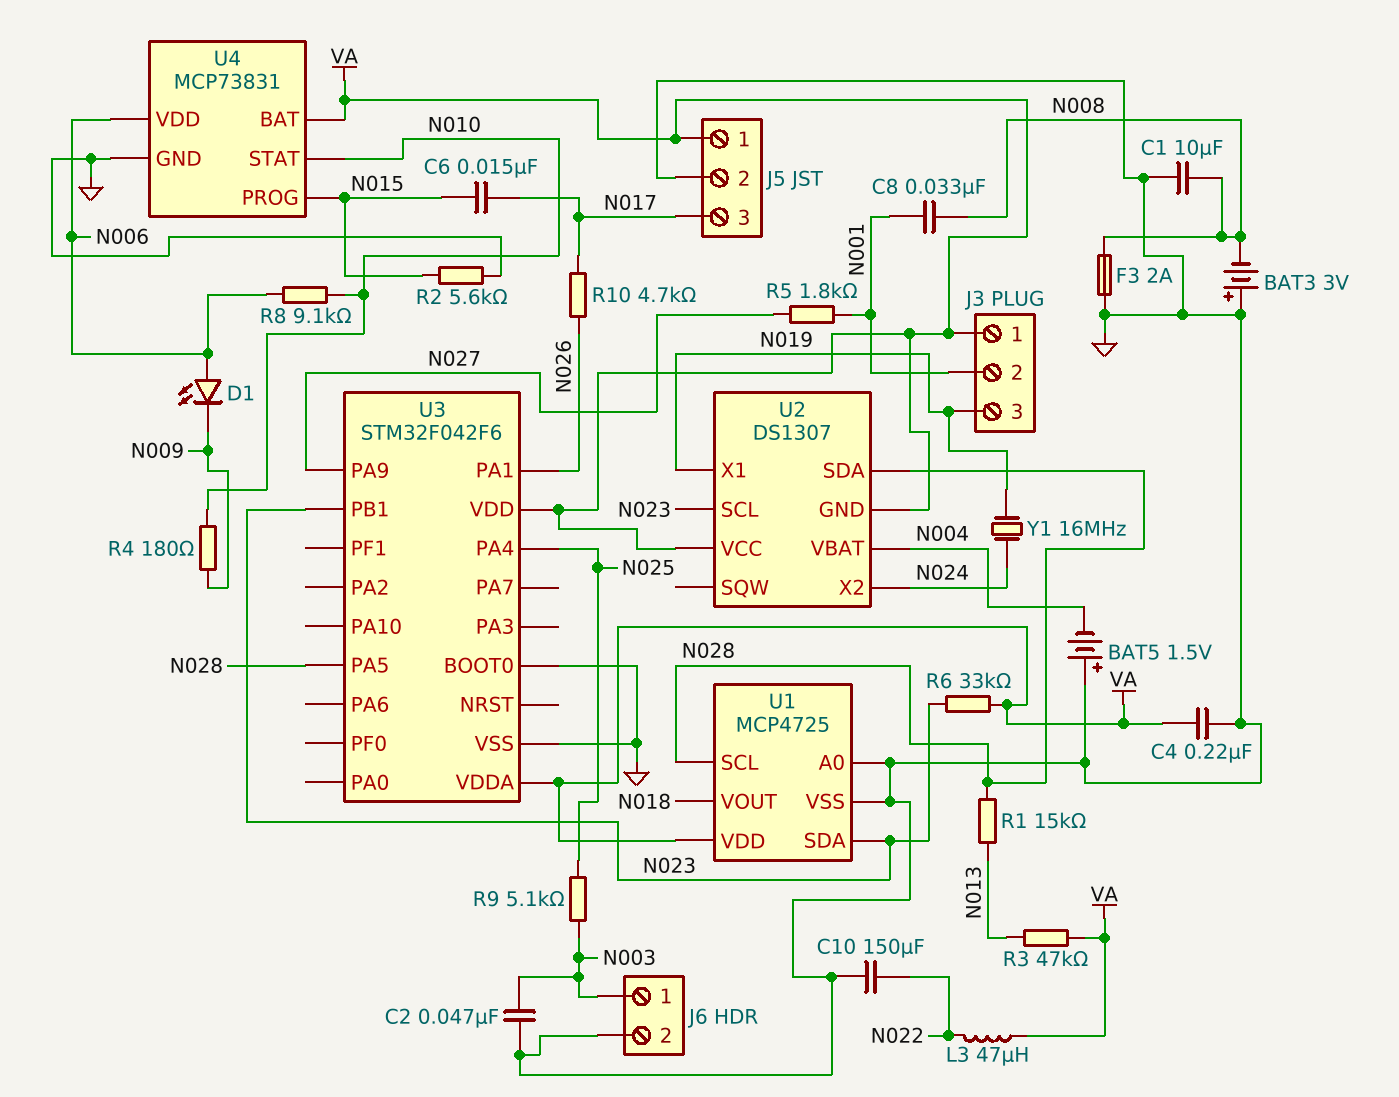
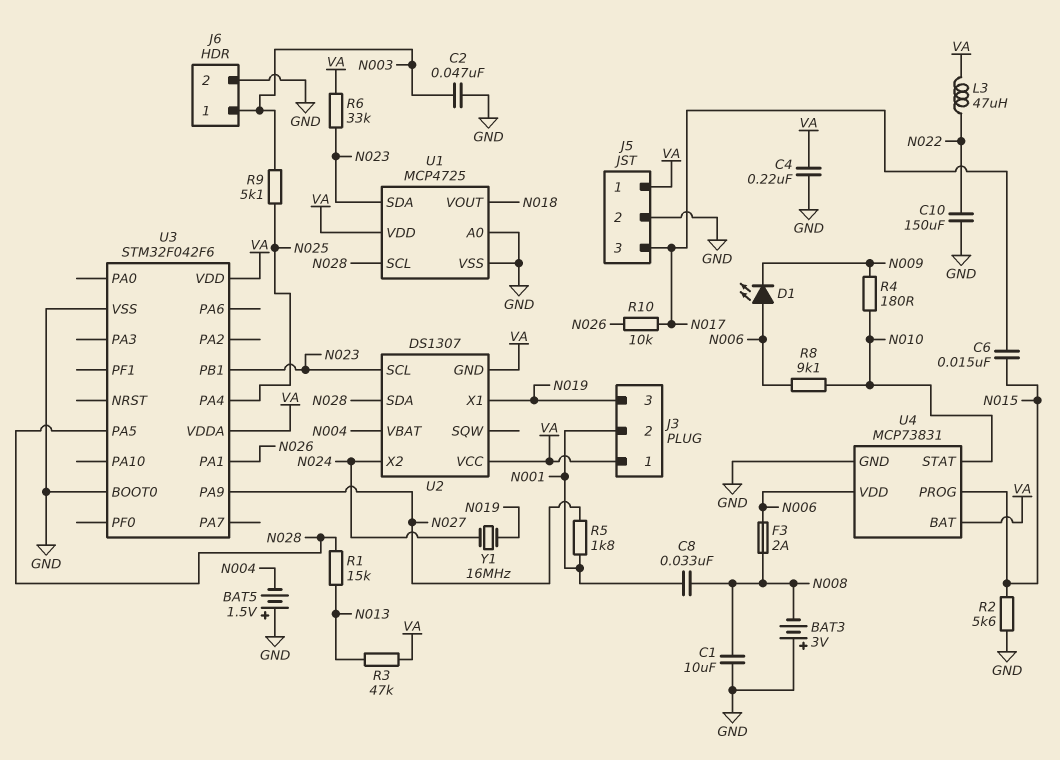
F3: 2A (GND, N008) -> 2A (N006, N008)
R10: 4.7k (N017, N026) -> 10k (N017, N026)

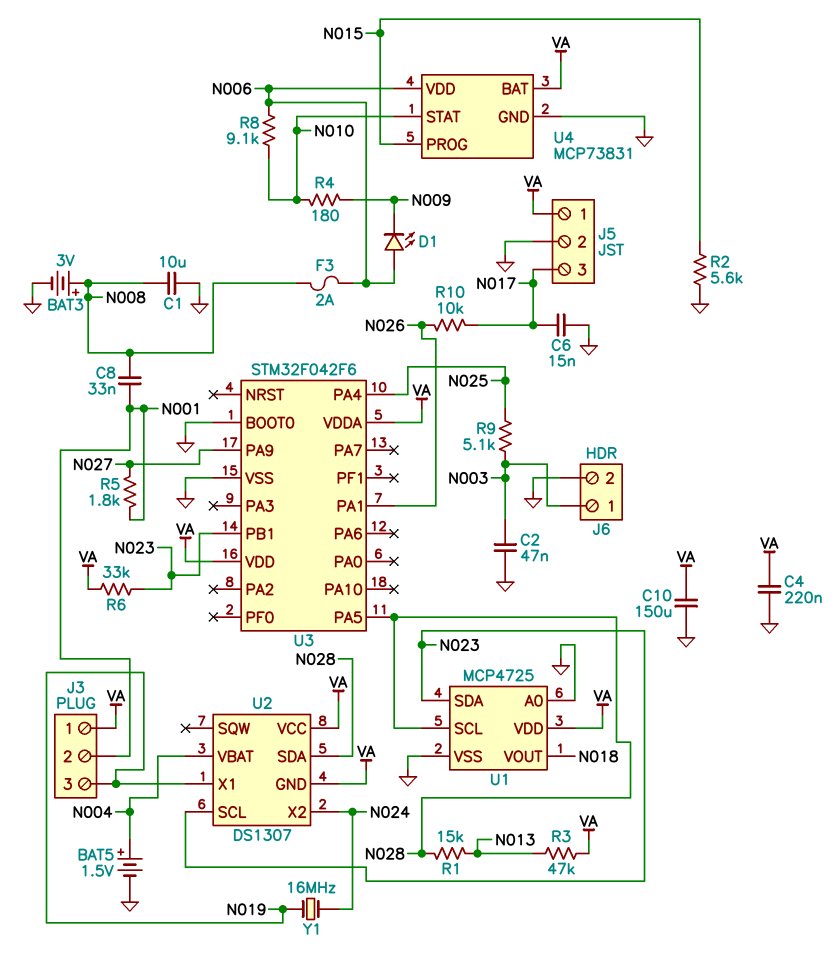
BAT3: 3V (plus GND, minus N008) -> 3V (plus N008, minus GND)
BAT5: 1.5V (plus GND, minus N004) -> 1.5V (plus N004, minus GND)
C6: 15nF (N015, N017) -> 15nF (GND, N017)
C10: 150uF (GND, N022) -> 150uF (GND, VA)
L3: 47uH (N022, VA) -> none

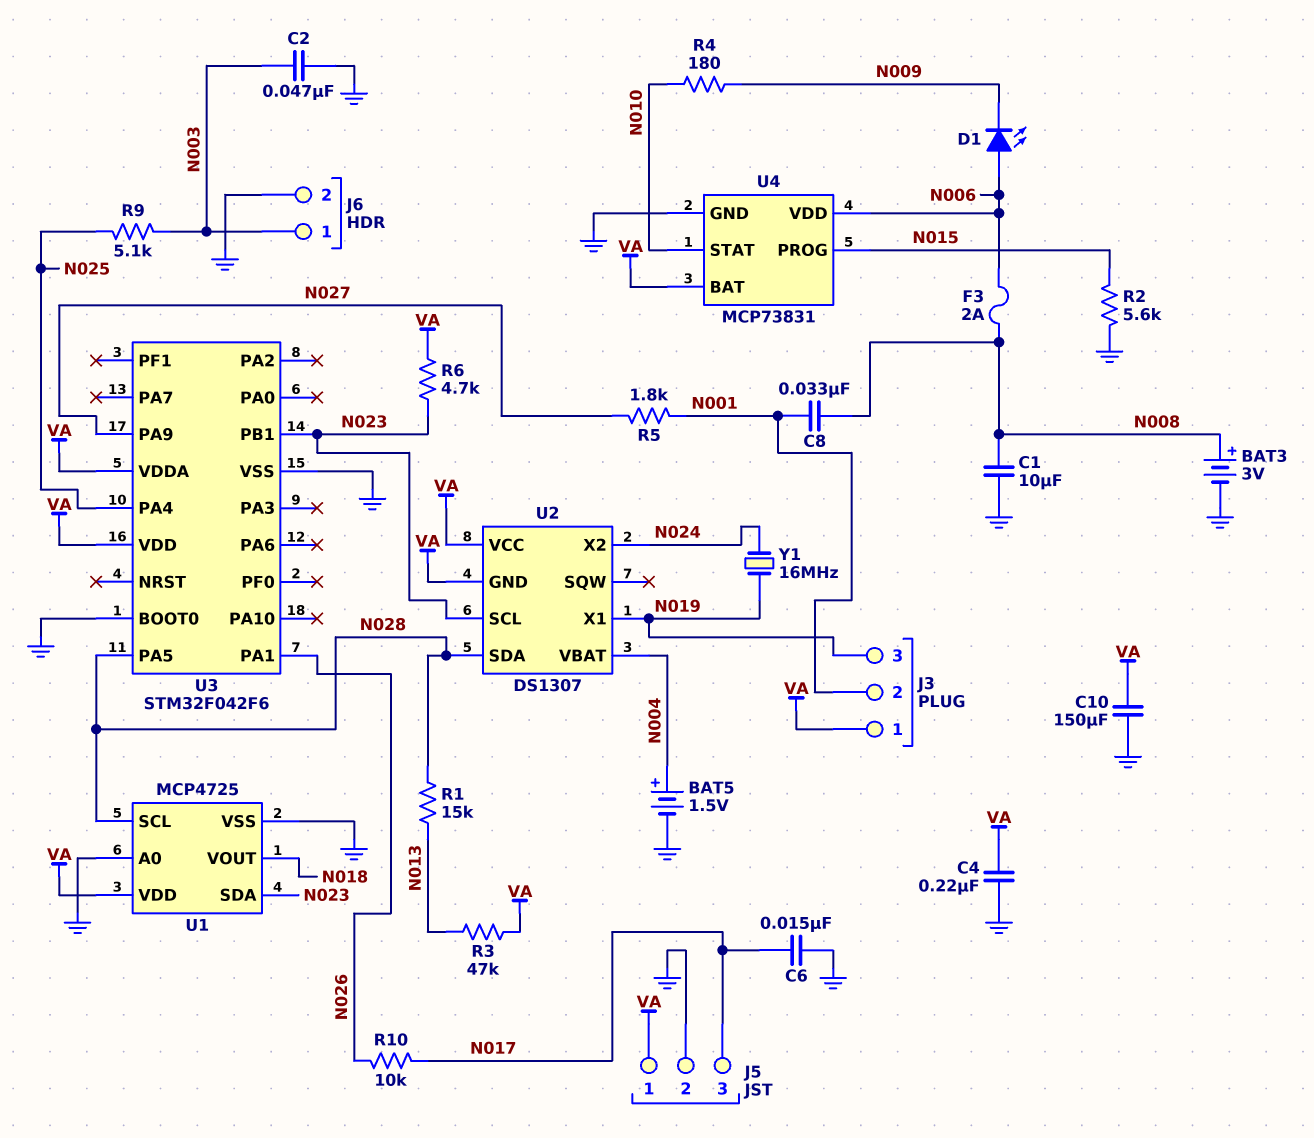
R6: 33k (N023, VA) -> 4.7k (N023, VA)
R8: 9.1k (N006, N010) -> none

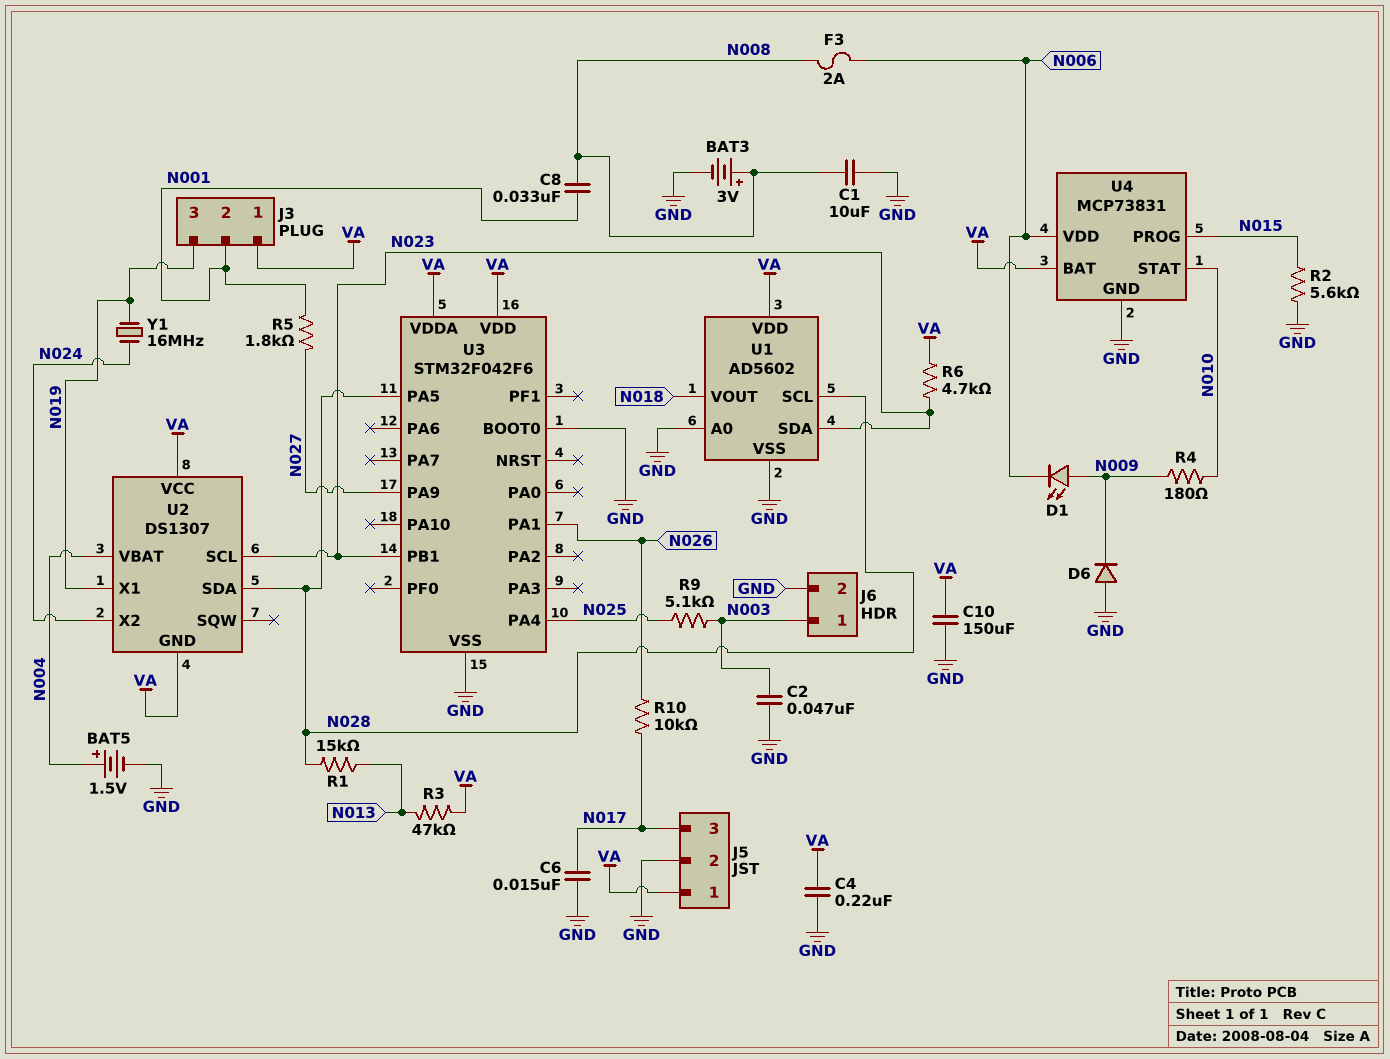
D1: LED (A N006, K N009) -> LED (A N009, K N006)
D6: none -> diode (A GND, K N009)
U1: MCP4725 -> AD5602

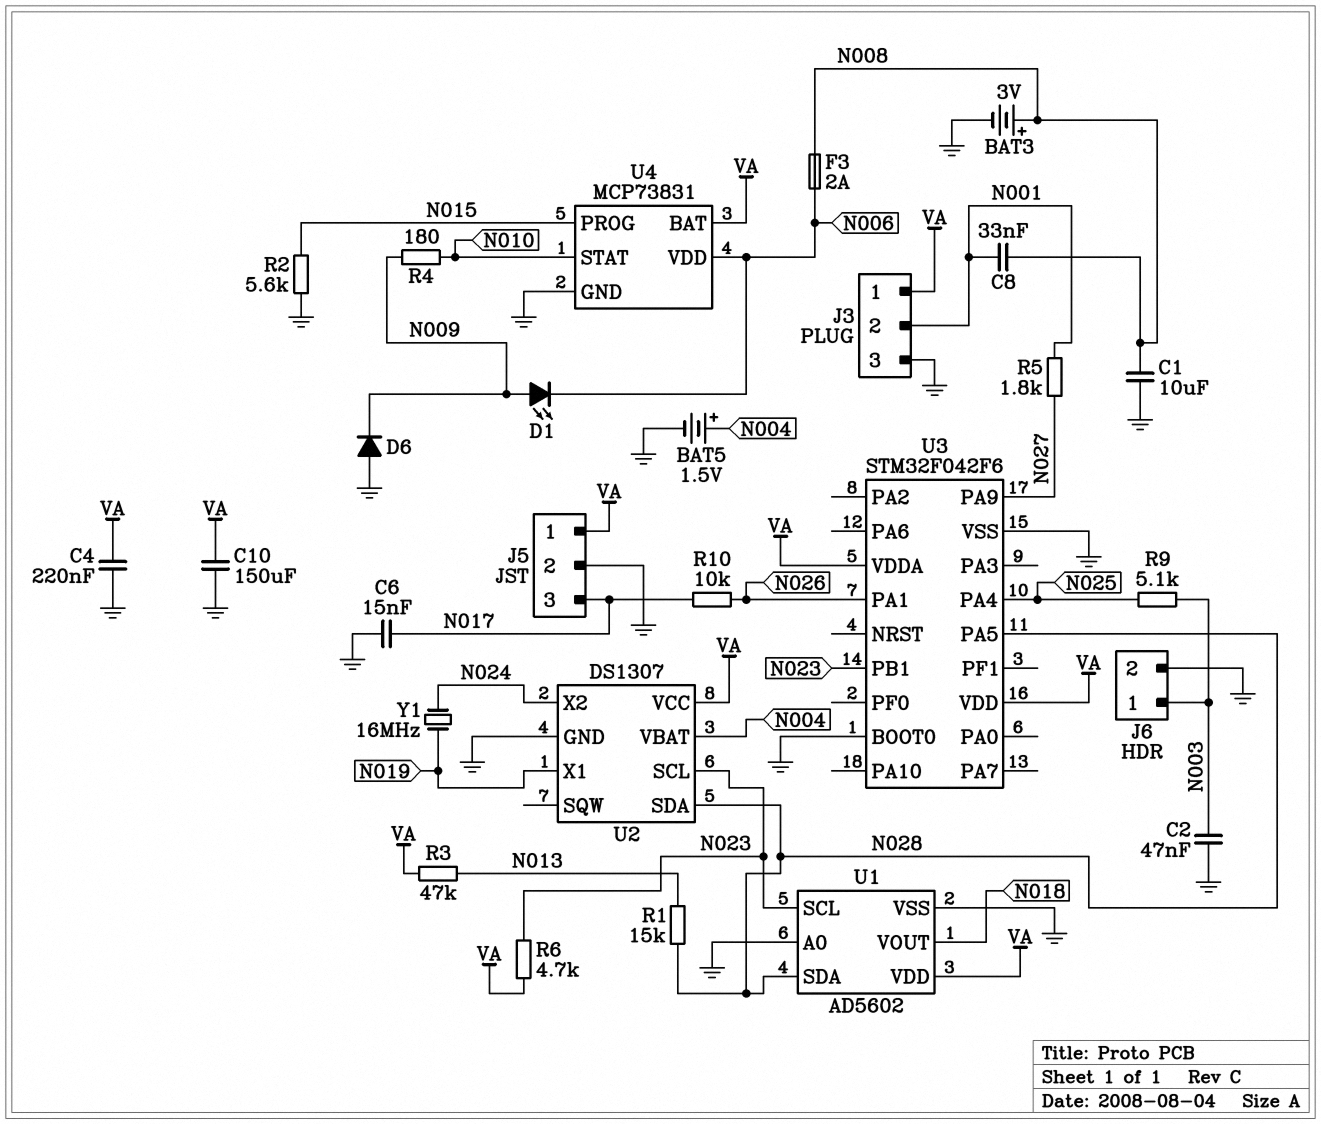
J3 pin 3: N019 -> GND
U1 pin SCL: N028 -> N023
U1 pin SDA: N023 -> N028
U2 pin GND: VA -> GND

